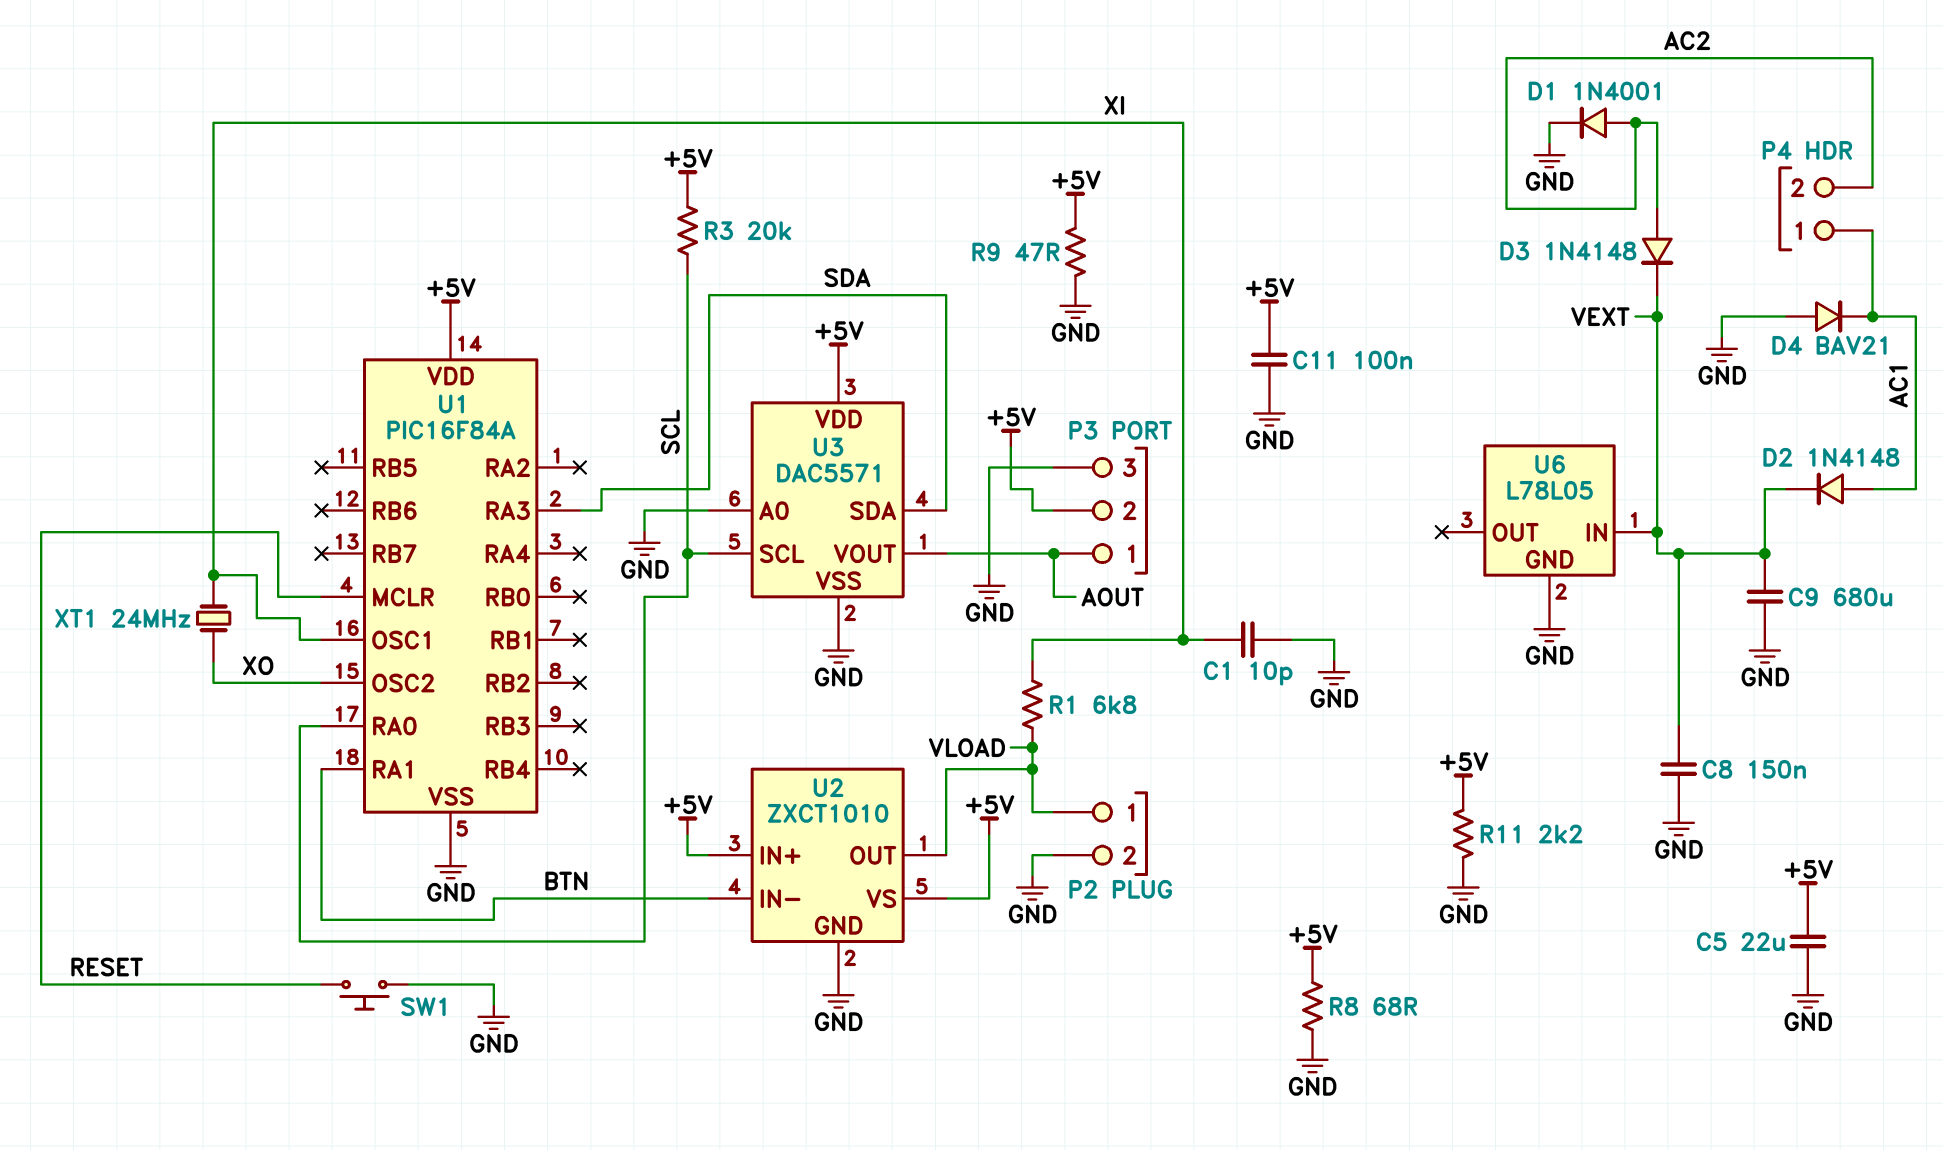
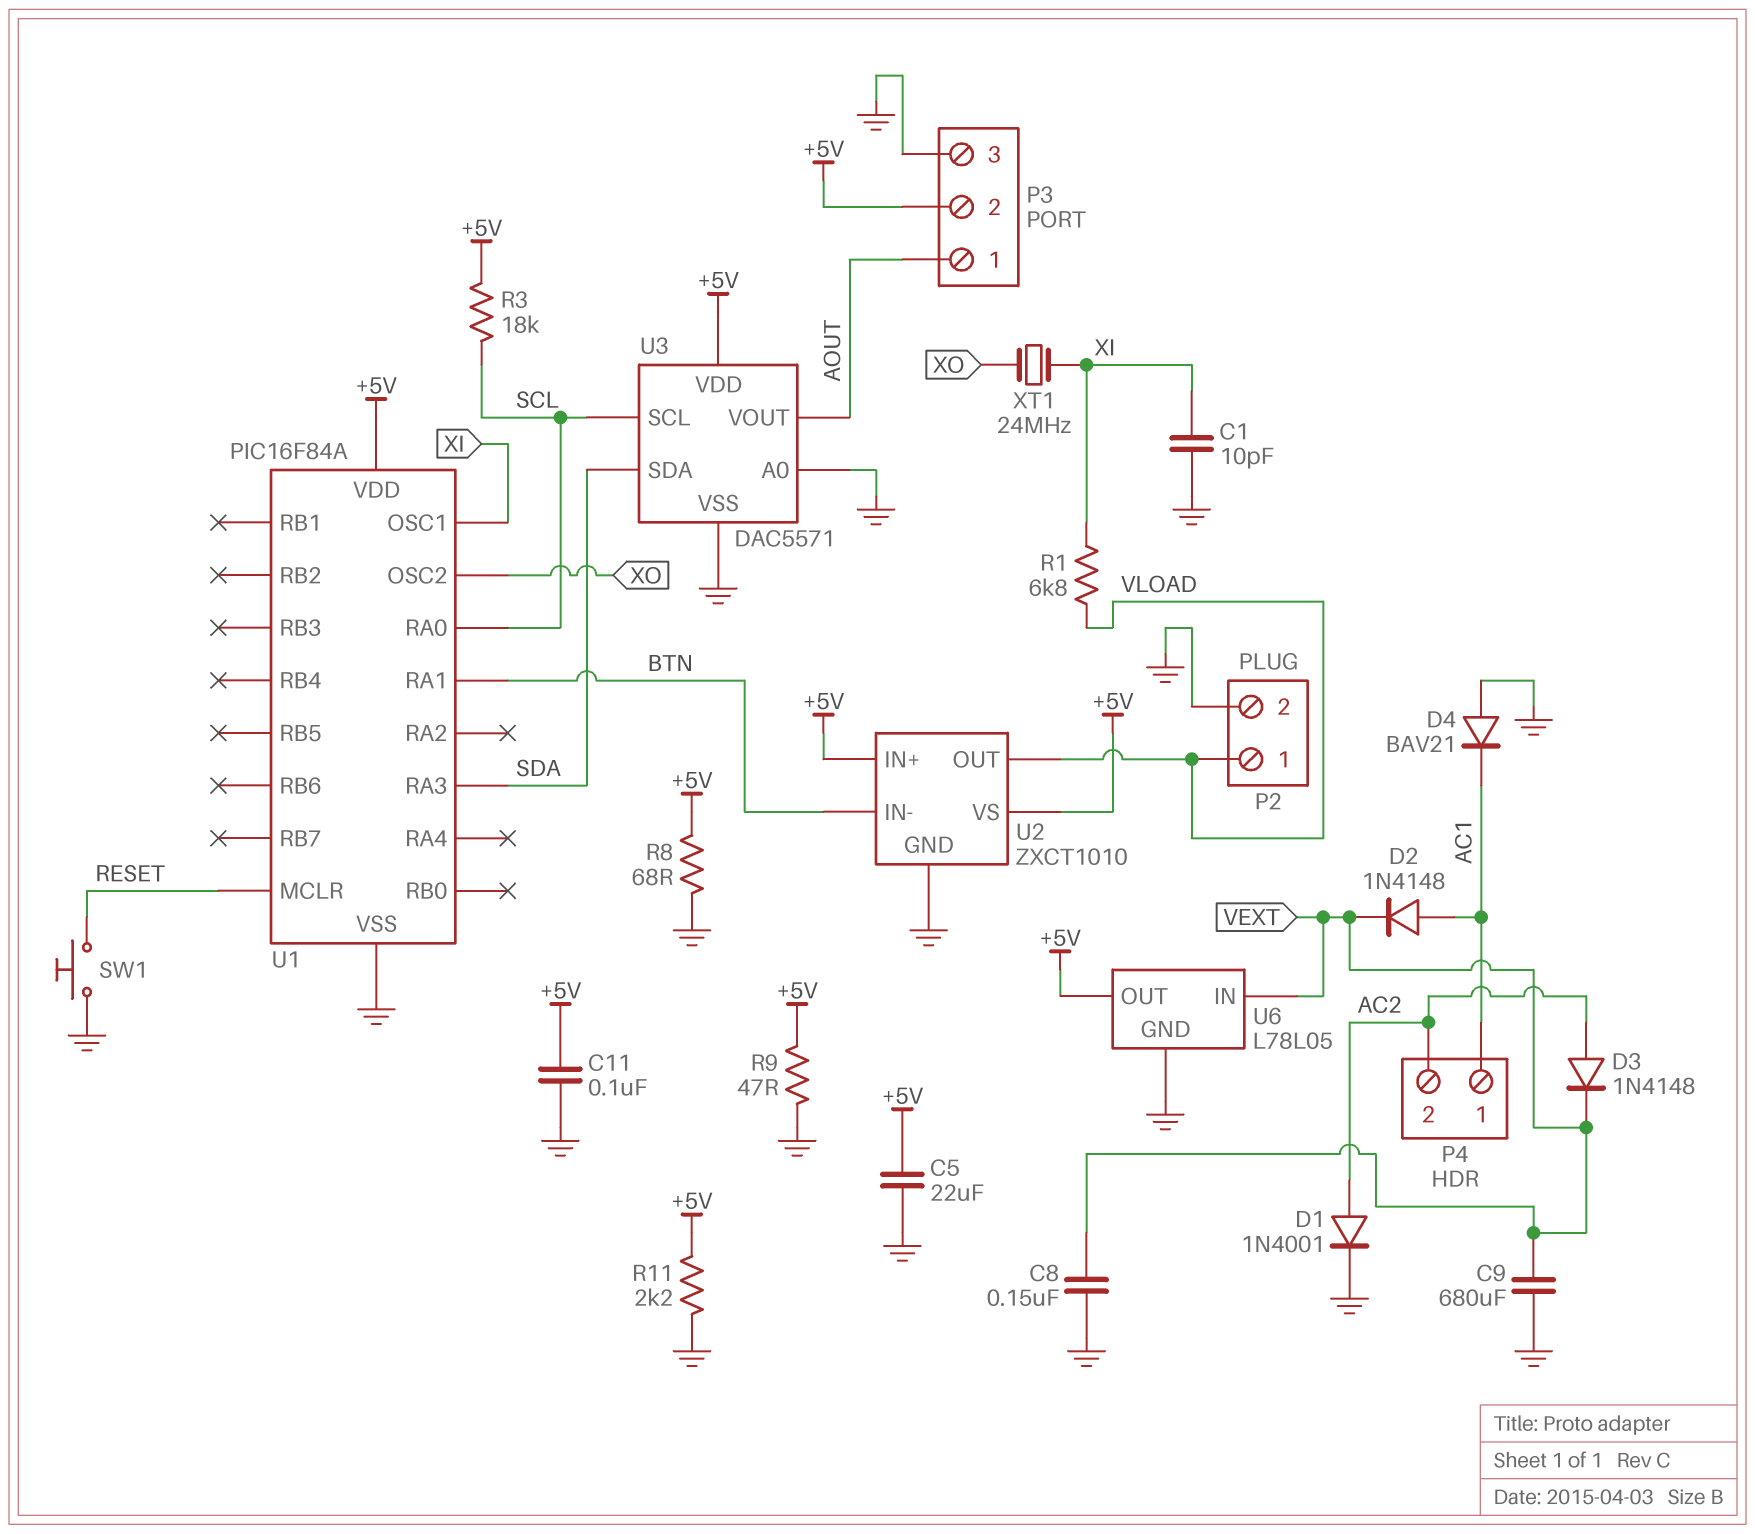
R3: 20k (+5V, SCL) -> 18k (+5V, SCL)
U6 pin OUT: none -> +5V

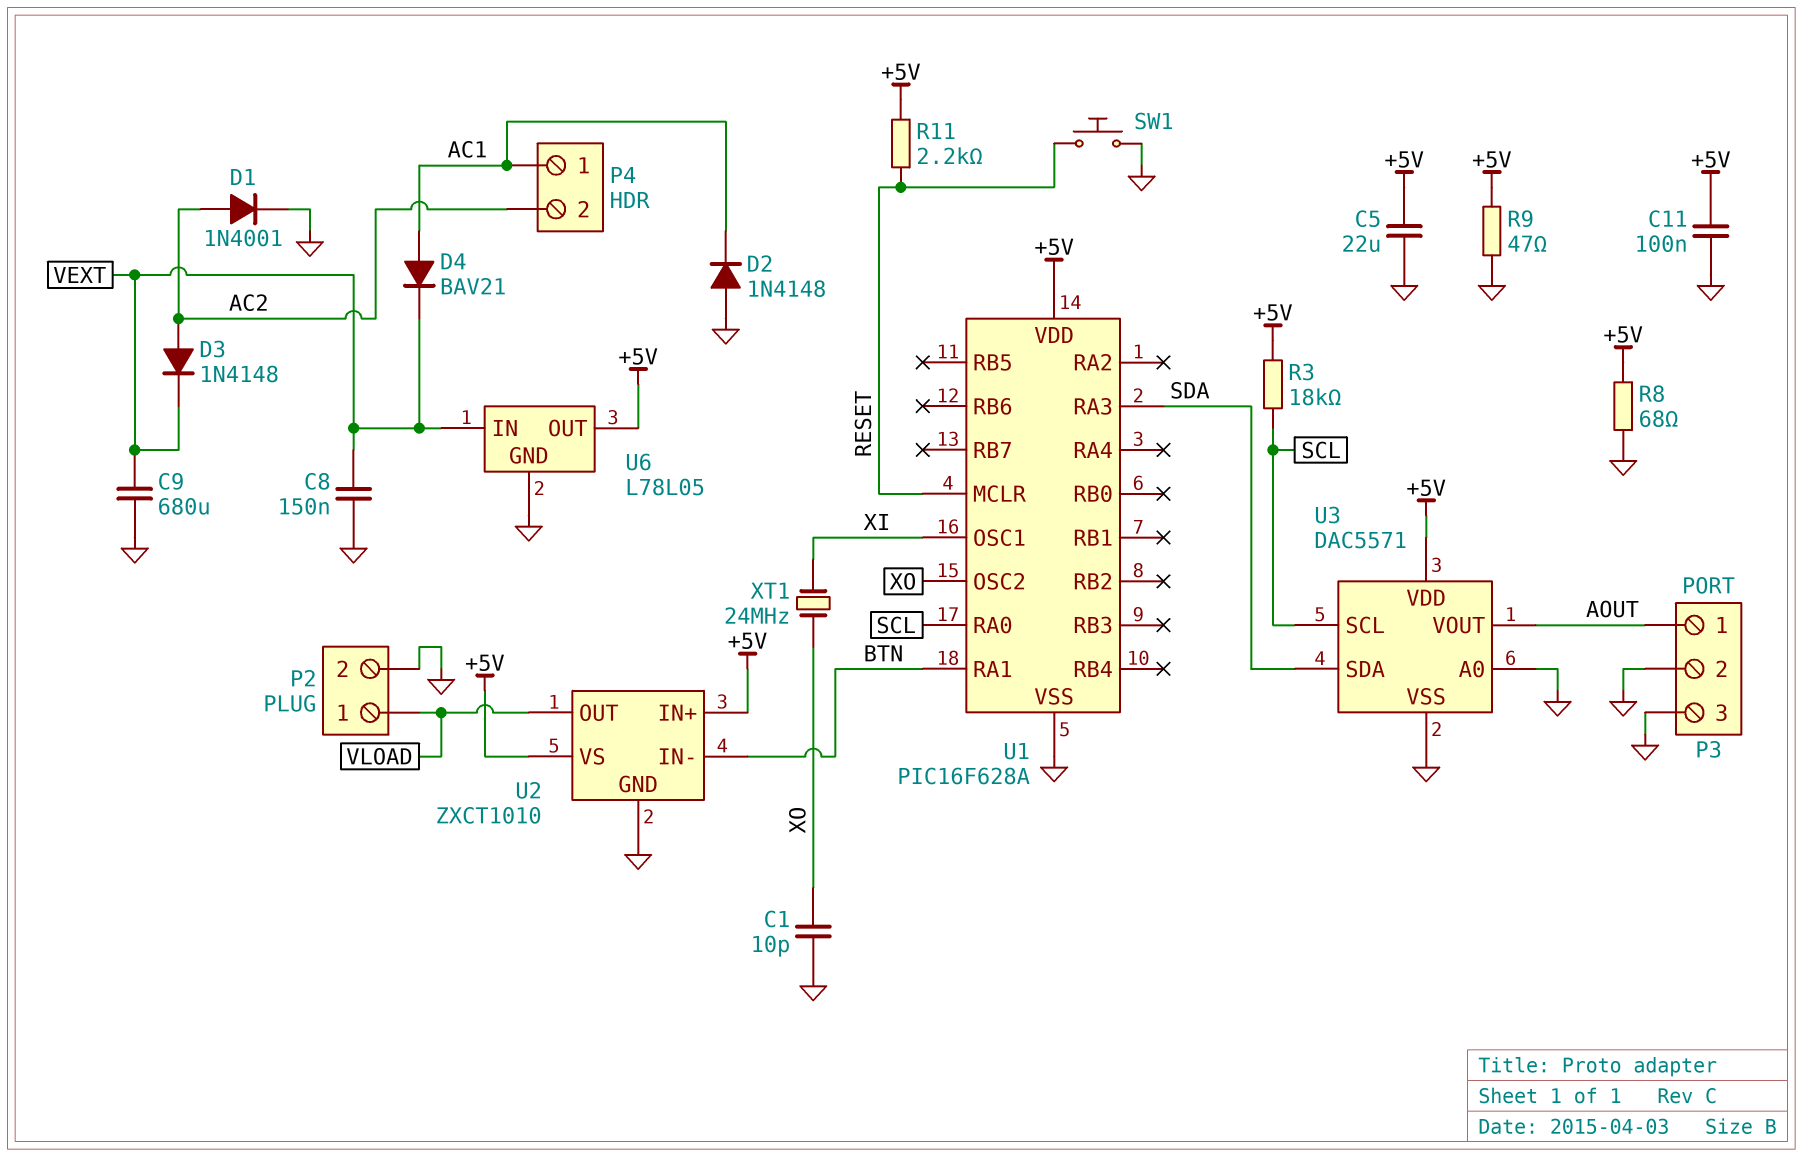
C1: 10pF (GND, XI) -> 10pF (GND, XO)
D2: diode 1N4148 (A AC1, K VEXT) -> diode 1N4148 (A GND, K AC1)
D4: diode BAV21 (A GND, K AC1) -> diode BAV21 (A AC1, K VEXT)
P3 pin 2: +5V -> GND
R1: 6.8k (VLOAD, XI) -> none
R11: 2.2k (+5V, GND) -> 2.2k (+5V, RESET)
U1: PIC16F84A -> PIC16F628A

